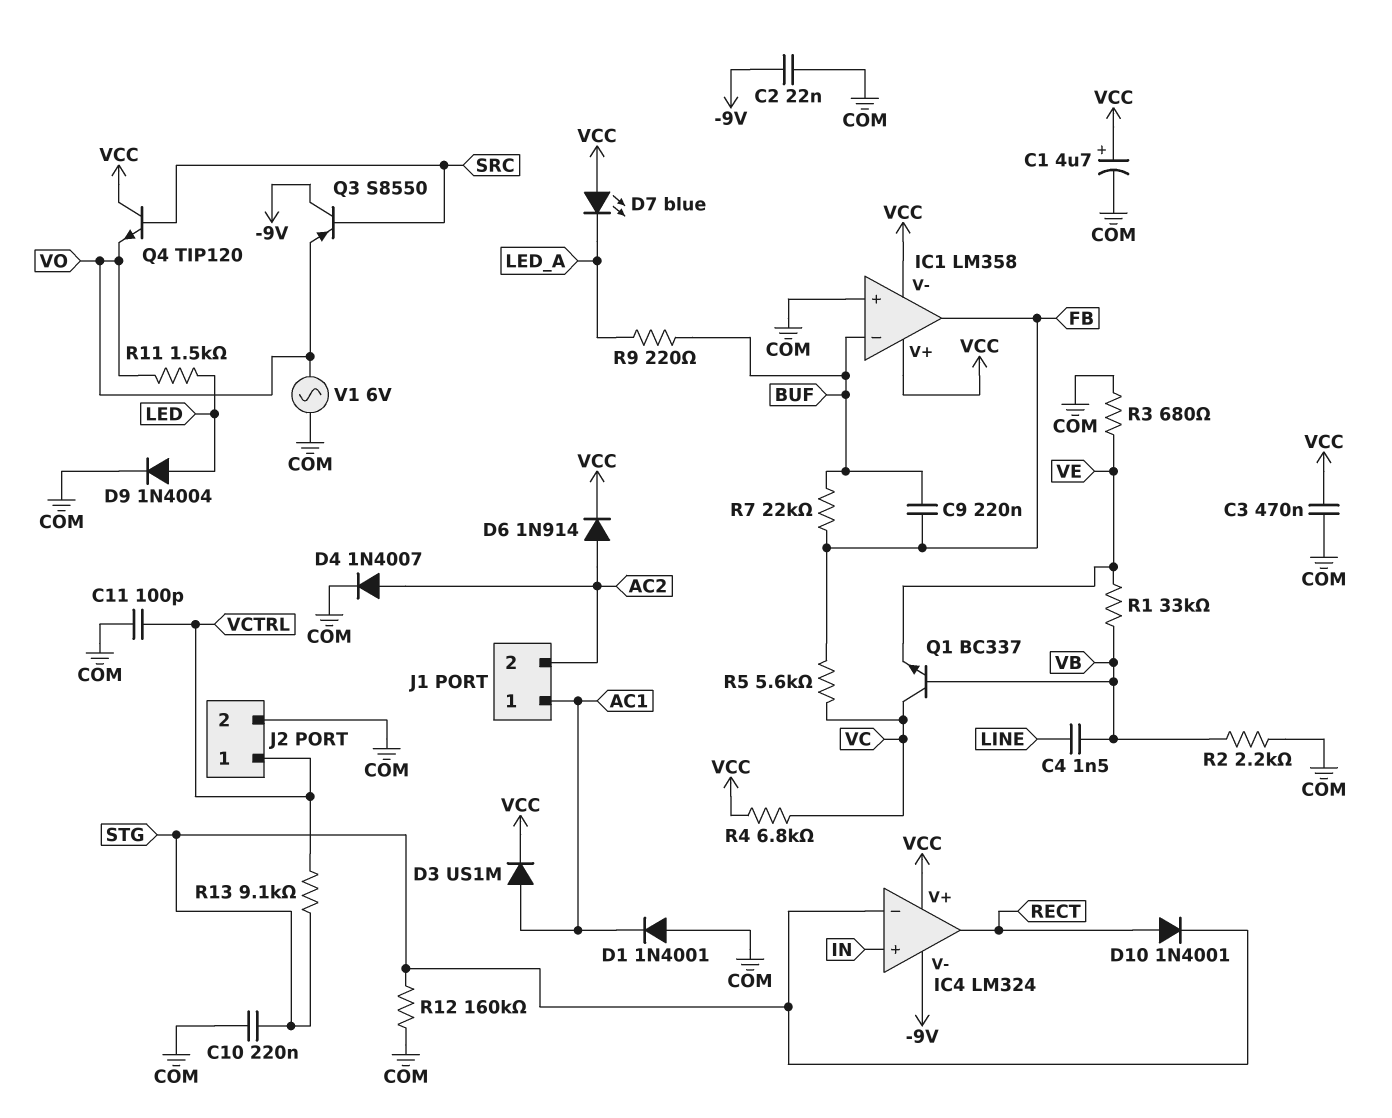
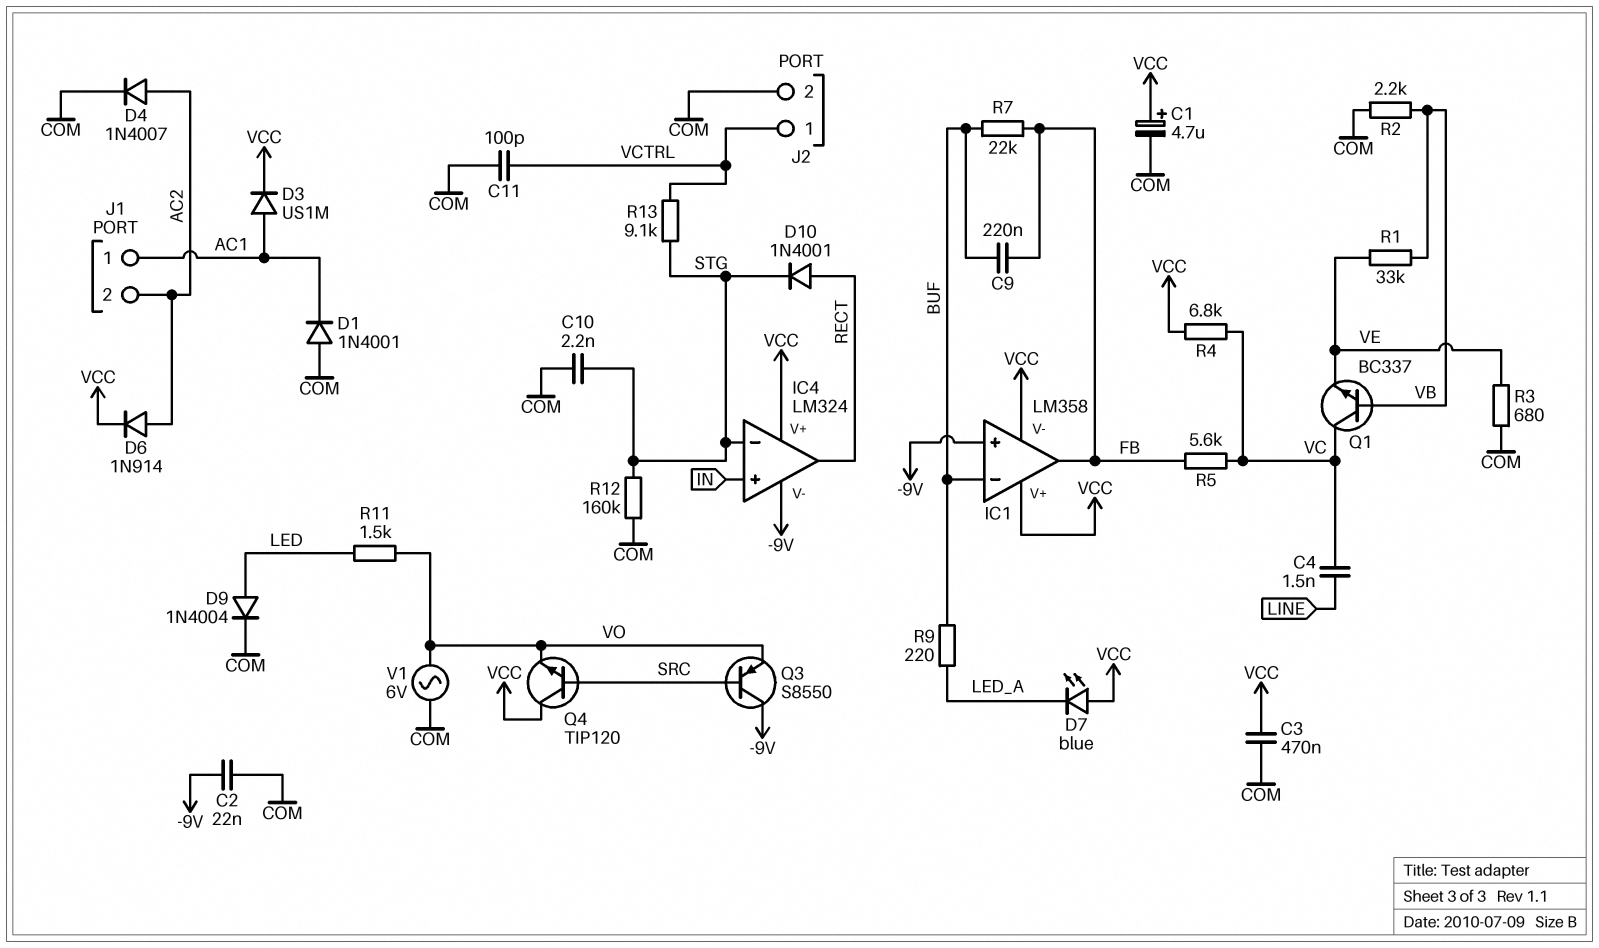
C4: 1.5nF (LINE, VB) -> 1.5nF (LINE, VC)
C10: 220nF (COM, STG) -> 2.2nF (COM, STG)
IC1 pin in+: COM -> -9V

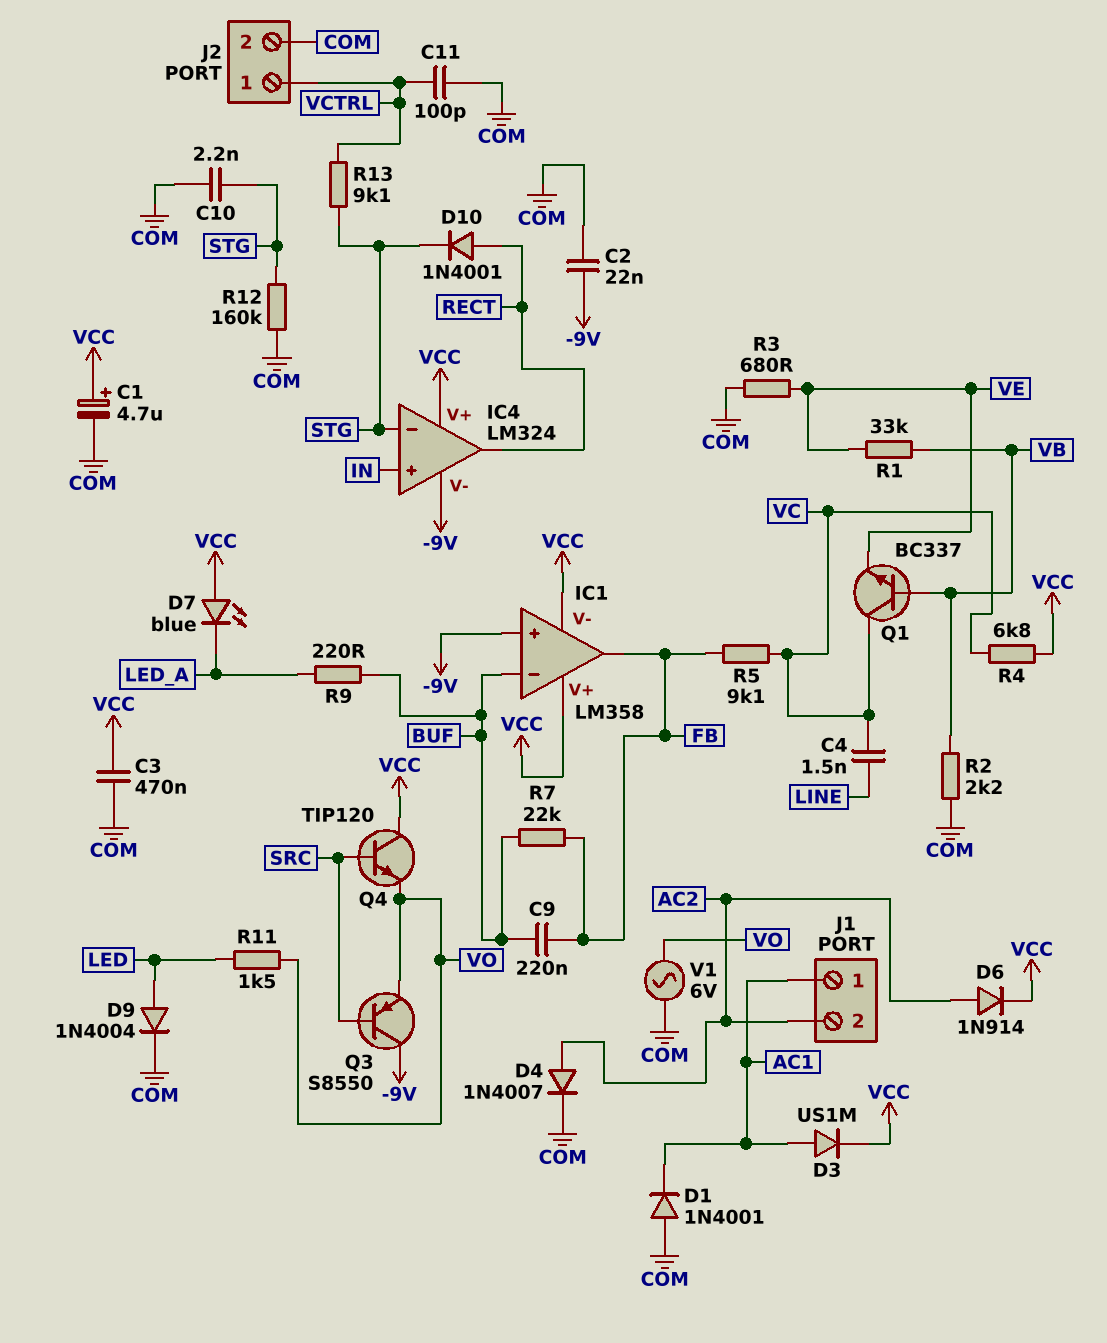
R5: 5.6k (FB, VC) -> 9.1k (FB, VC)

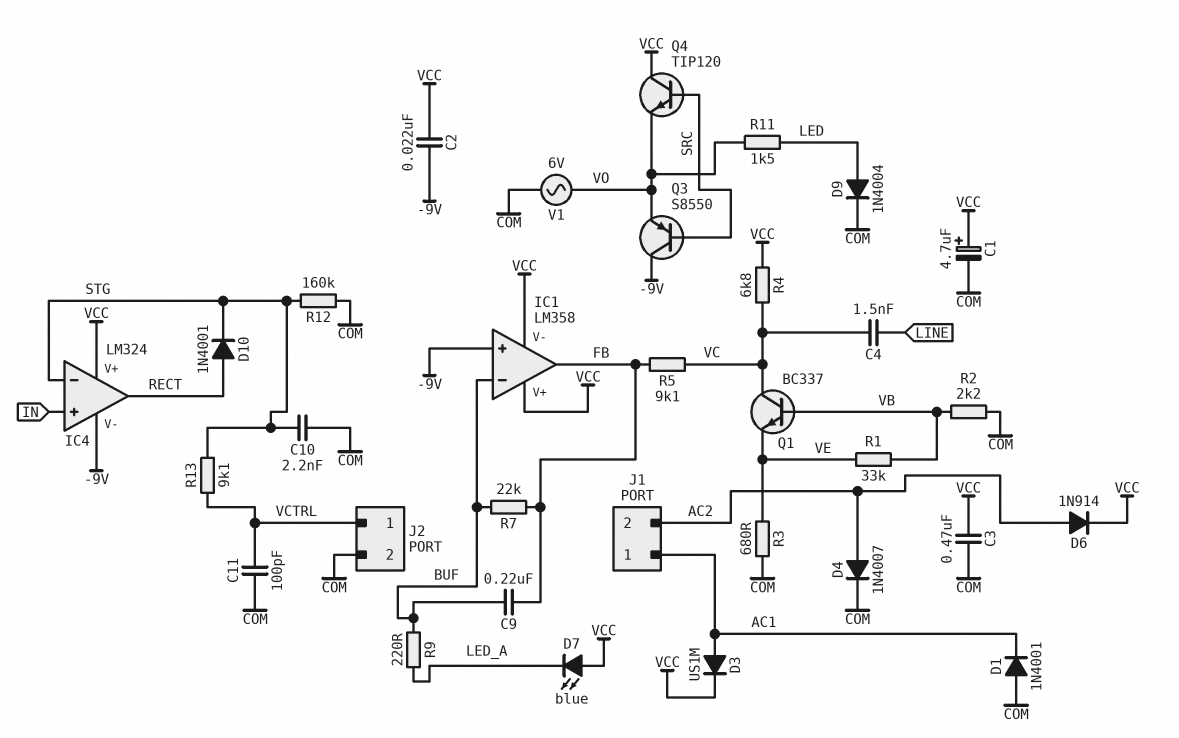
C2: 22nF (-9V, COM) -> 22nF (-9V, VCC)

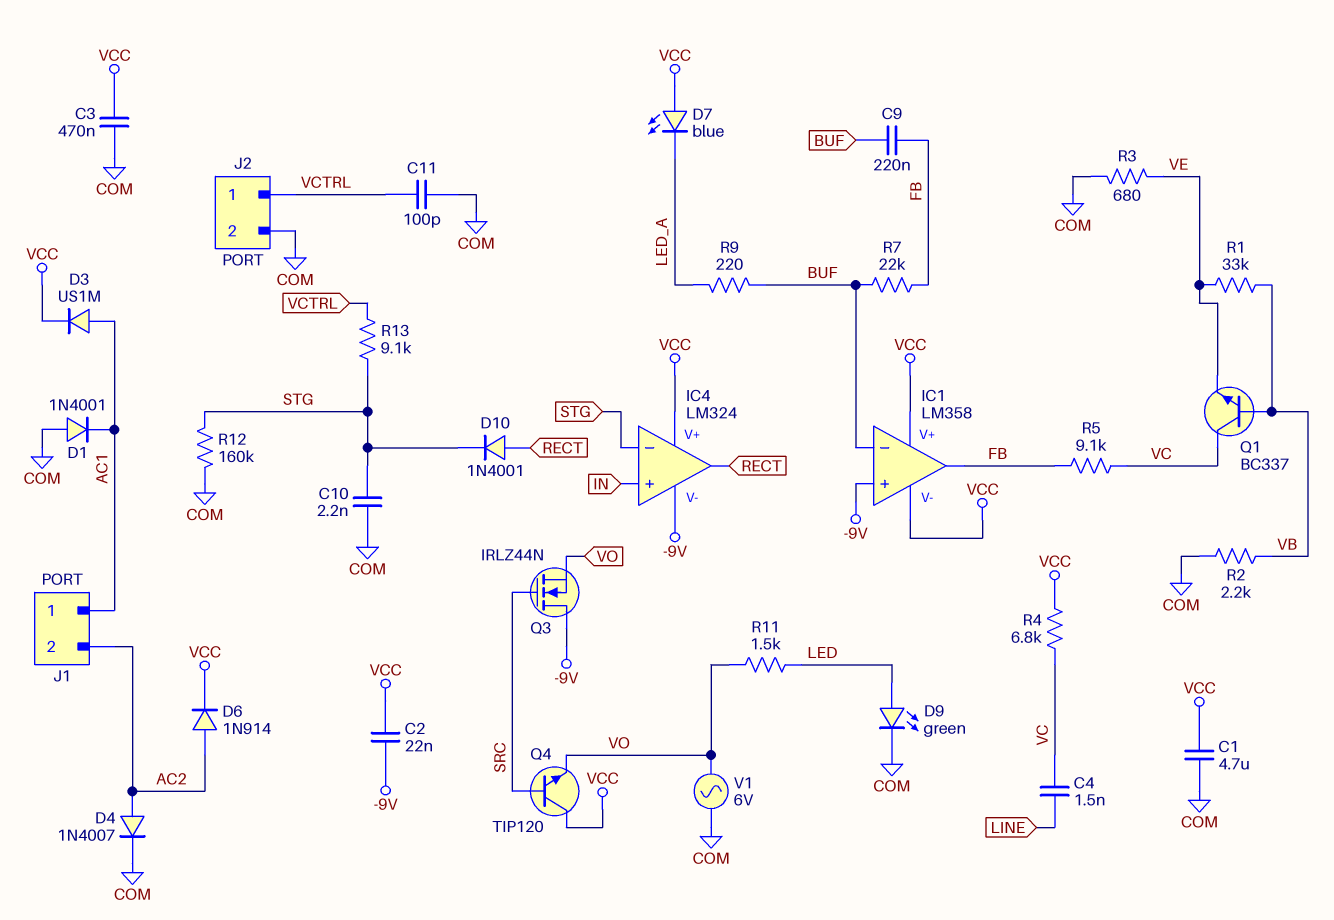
C1: 4.7uF (plus VCC, minus COM) -> 4.7uF (COM, VCC)
D9: diode 1N4004 (A LED, K COM) -> LED green (A LED, K COM)
Q3: PNP S8550 (B SRC, C -9V, E VO) -> NMOS IRLZ44N (G SRC, D -9V, S VO)

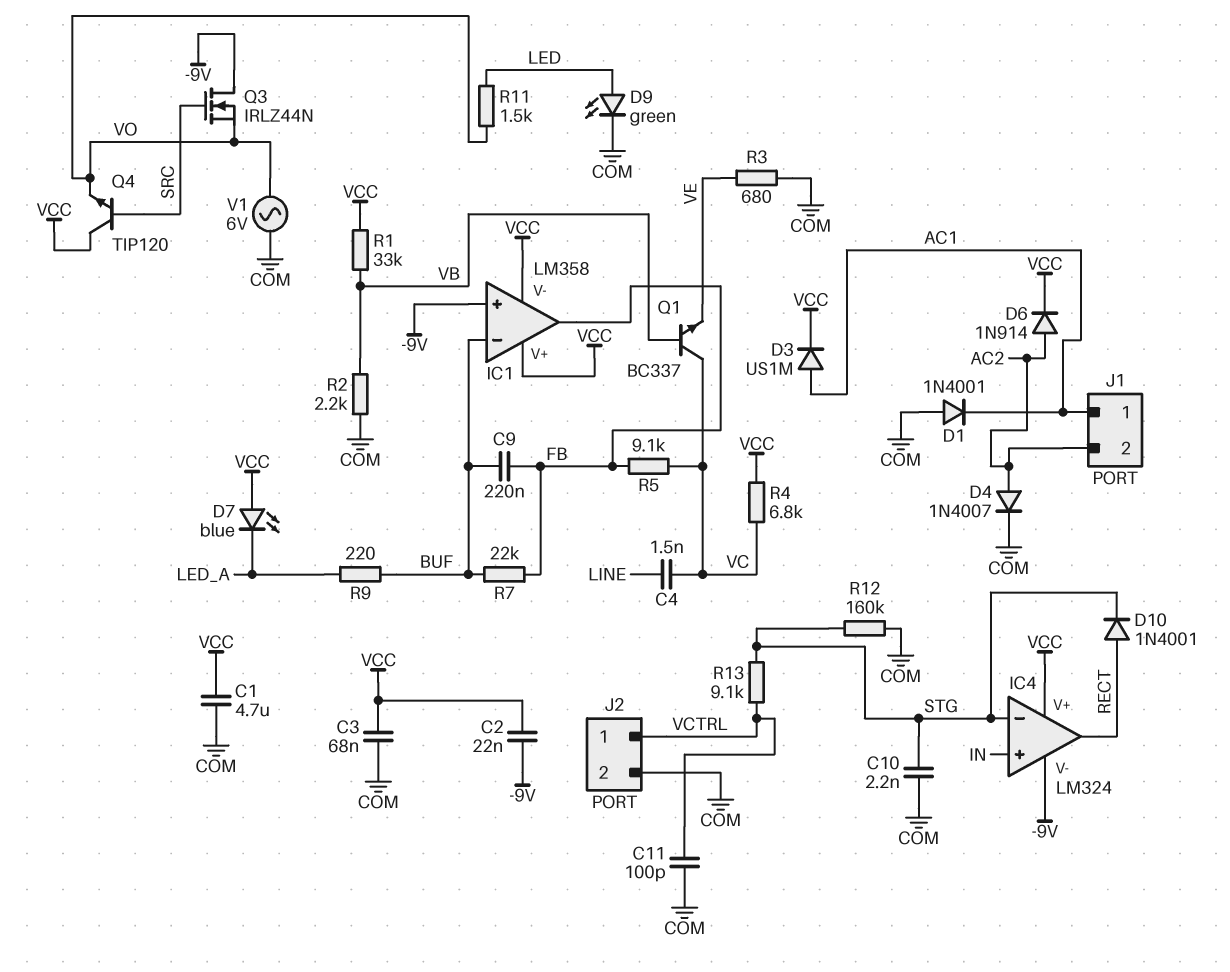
C3: 470nF (COM, VCC) -> 68nF (COM, VCC)
R1: 33k (VB, VE) -> 33k (VB, VCC)

